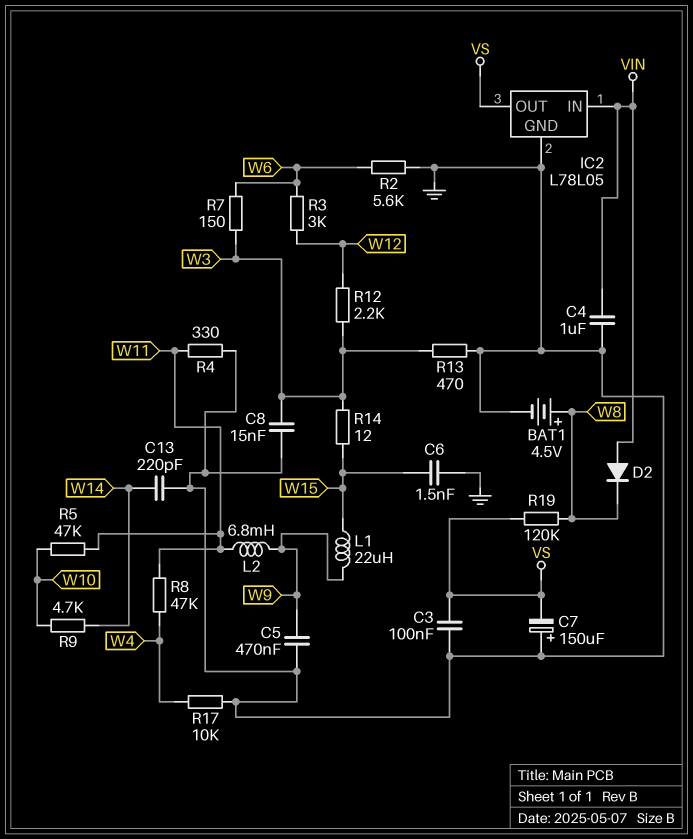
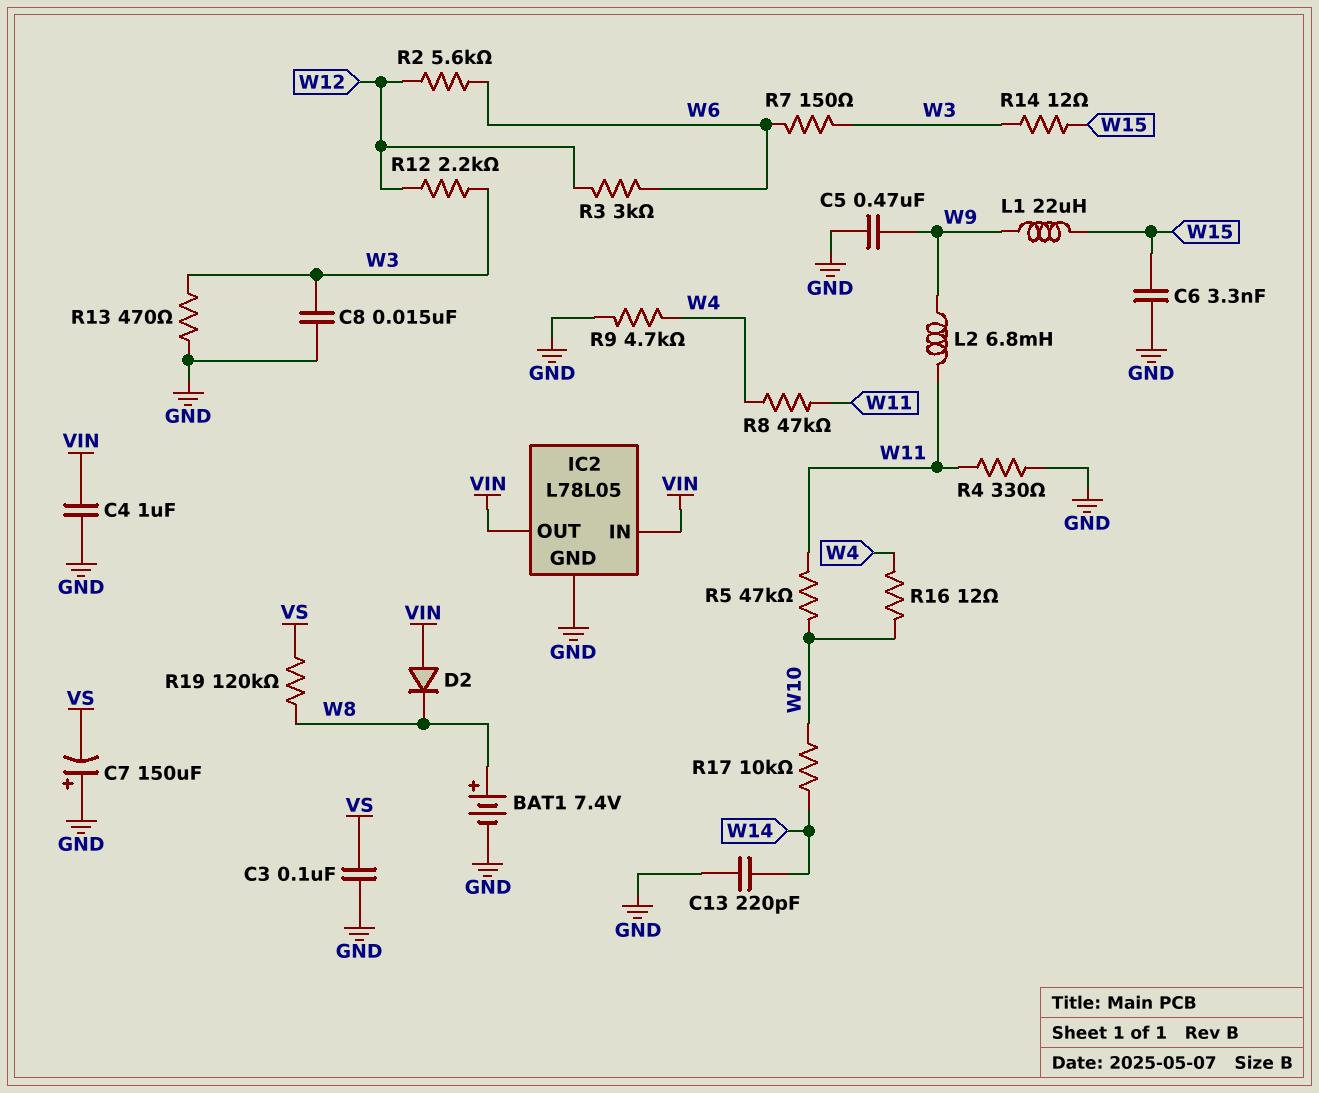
BAT1: 4.5V (plus W8, minus GND) -> 7.4V (plus W8, minus GND)
C6: 1.5nF (GND, W15) -> 3.3nF (GND, W15)
IC2 pin OUT: VS -> VIN
R2: 5.6k (GND, W6) -> 5.6k (W6, W12)
R9: 4.7k (W10, W14) -> 4.7k (GND, W4)
R16: none -> 12 (W4, W10)
R17: 10k (GND, W4) -> 10k (W10, W14)

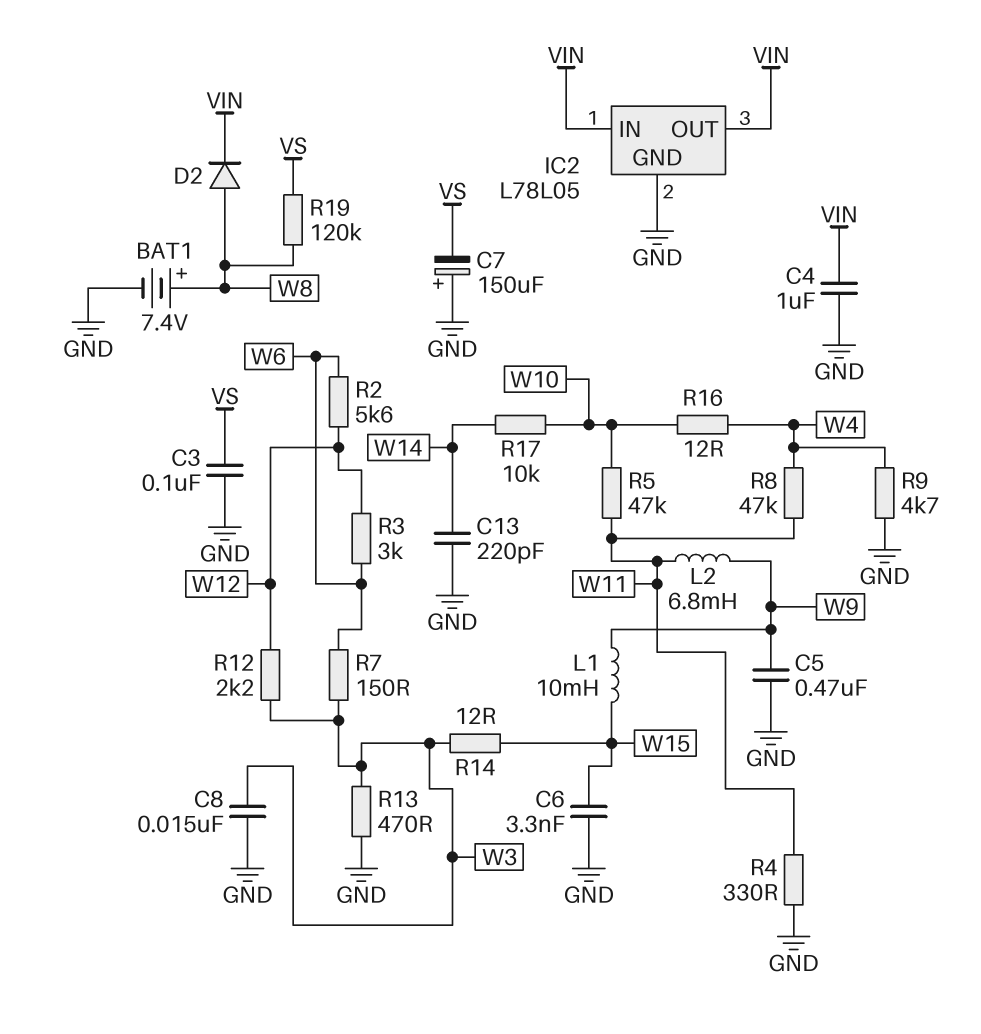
D2: diode (A VIN, K W8) -> diode (A W8, K VIN)
L1: 22uH (W9, W15) -> 10mH (W9, W15)

